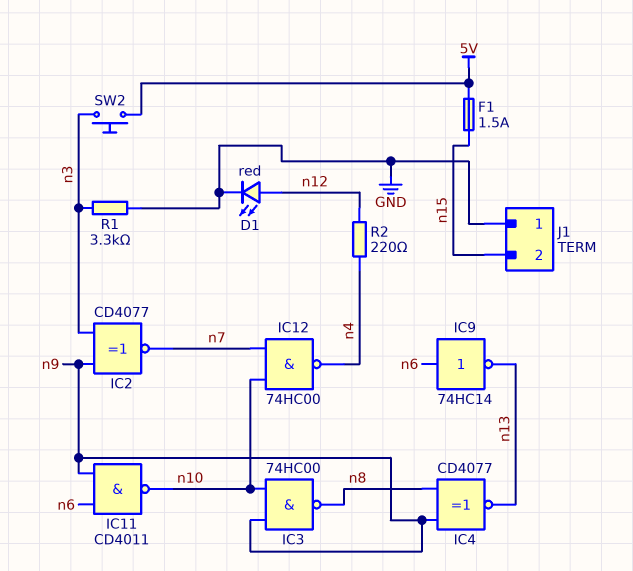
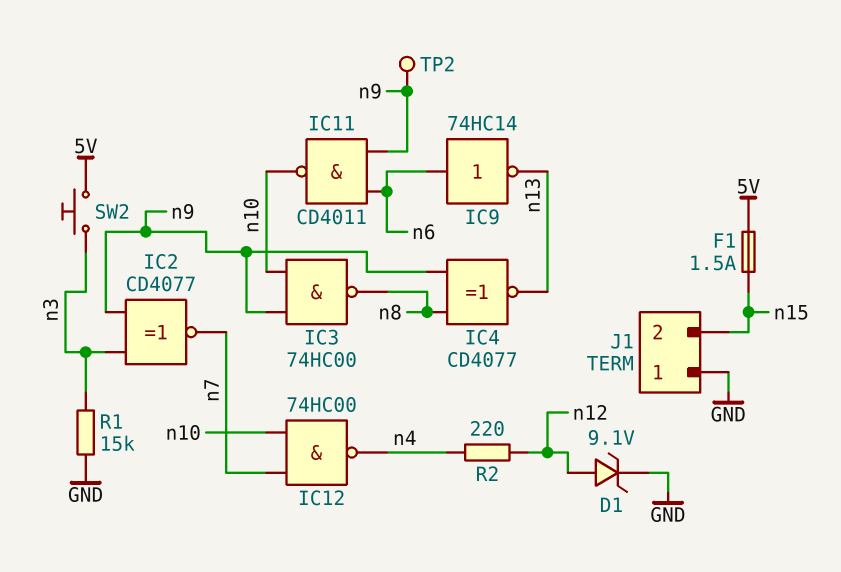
D1: LED red (A n12, K GND) -> zener 9.1V (A n12, K GND)
R1: 3.3k (GND, n3) -> 15k (GND, n3)
TP2: none -> test point (n9)

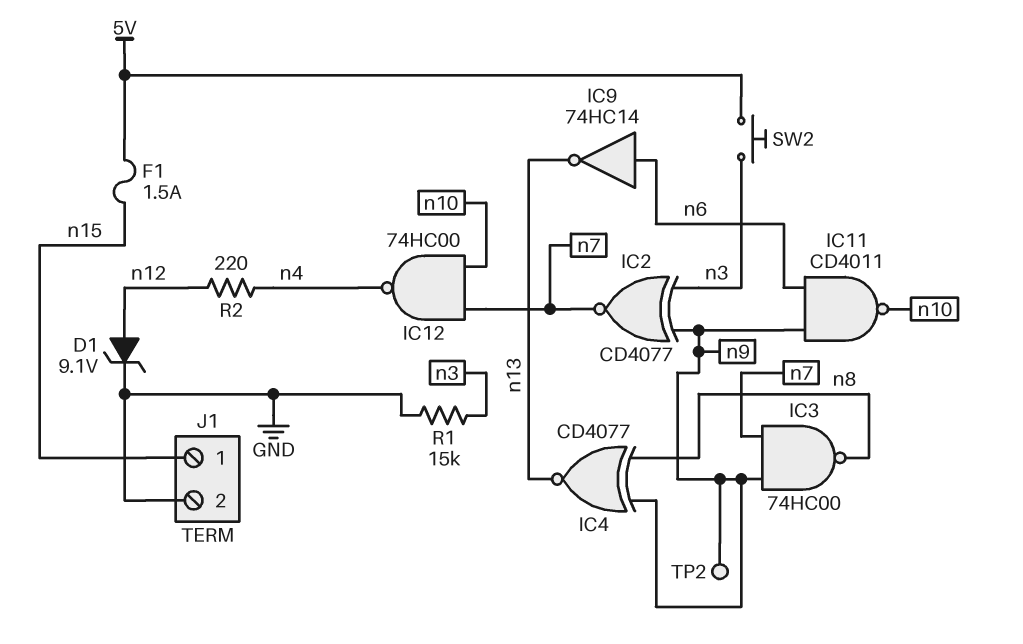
IC3: NAND 74HC00 (in n9, in n10, out n8) -> NAND 74HC00 (in n7, in n9, out n8)
J1 pin 1: GND -> n15
J1 pin 2: n15 -> GND

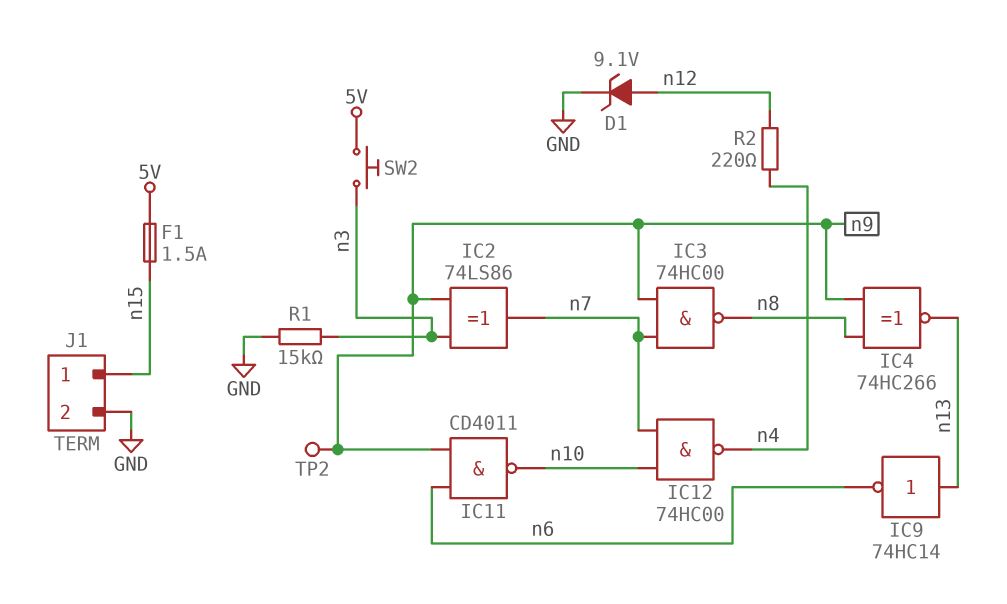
IC2: XNOR CD4077 (in n3, in n9, out n7) -> XOR 74LS86 (in n3, in n9, out n7)
IC4: XNOR CD4077 (in n8, in n9, out n13) -> XNOR 74HC266 (in n8, in n9, out n13)
IC9: NOT 74HC14 (in n6, out n13) -> NOT 74HC14 (in n13, out n6)

